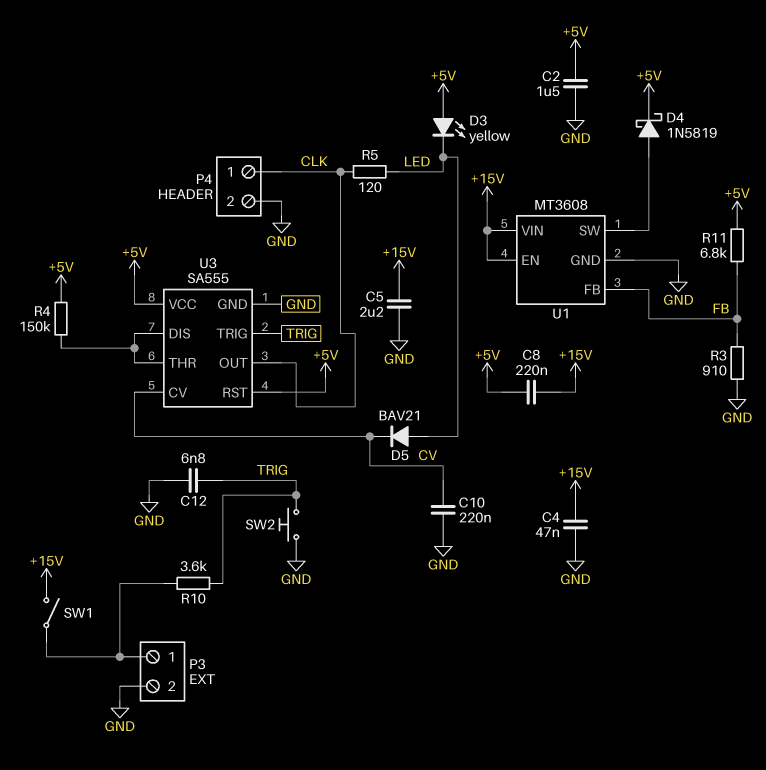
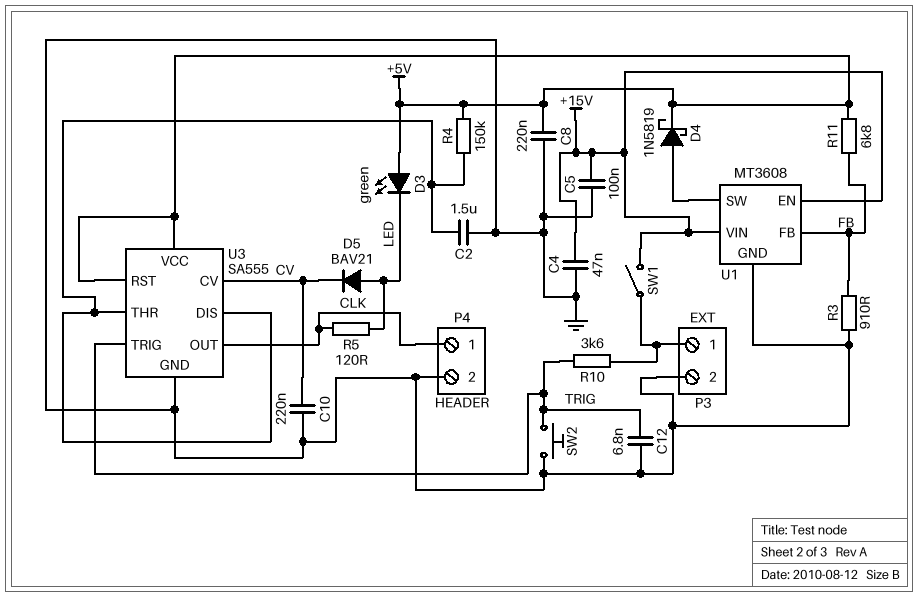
C2: 1.5uF (+5V, GND) -> 1.5uF (GND, U3/DIS)
C5: 2.2uF (+15V, GND) -> 100nF (+15V, GND)
C8: 220nF (+5V, +15V) -> 220nF (+5V, GND)
D3: LED yellow (A +5V, K LED) -> LED green (A +5V, K LED)

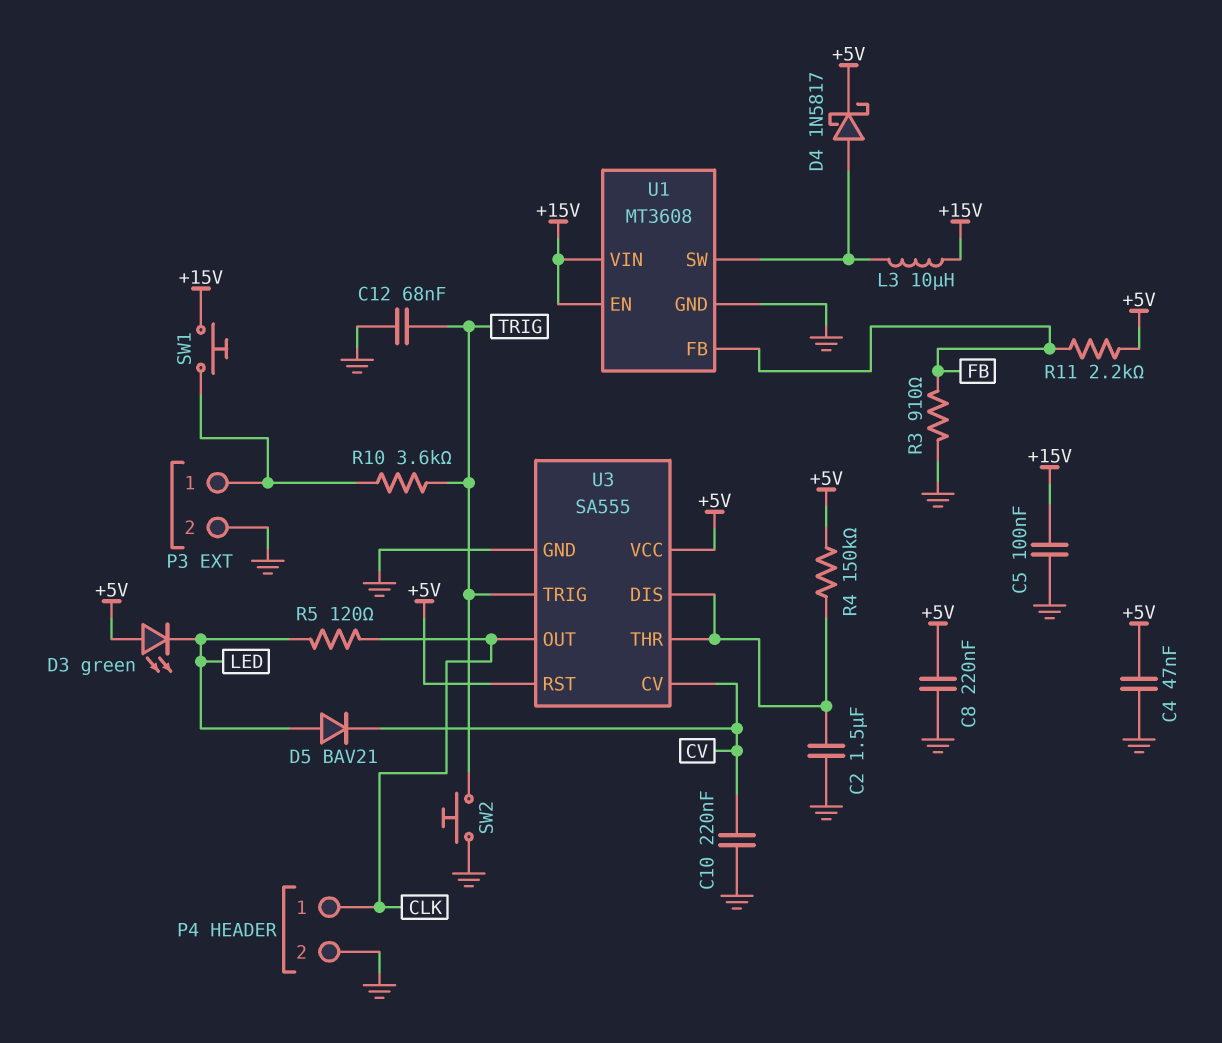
C4: 47nF (+15V, GND) -> 47nF (+5V, GND)
C12: 6.8nF (GND, TRIG) -> 68nF (GND, TRIG)
D4: schottky 1N5819 (A U1/SW, K +5V) -> schottky 1N5817 (A U1/SW, K +5V)
L3: none -> 10uH (+15V, U1/SW)
R11: 6.8k (+5V, FB) -> 2.2k (+5V, FB)
SW1: switch (+15V, P3/1) -> button (+15V, P3/1)

